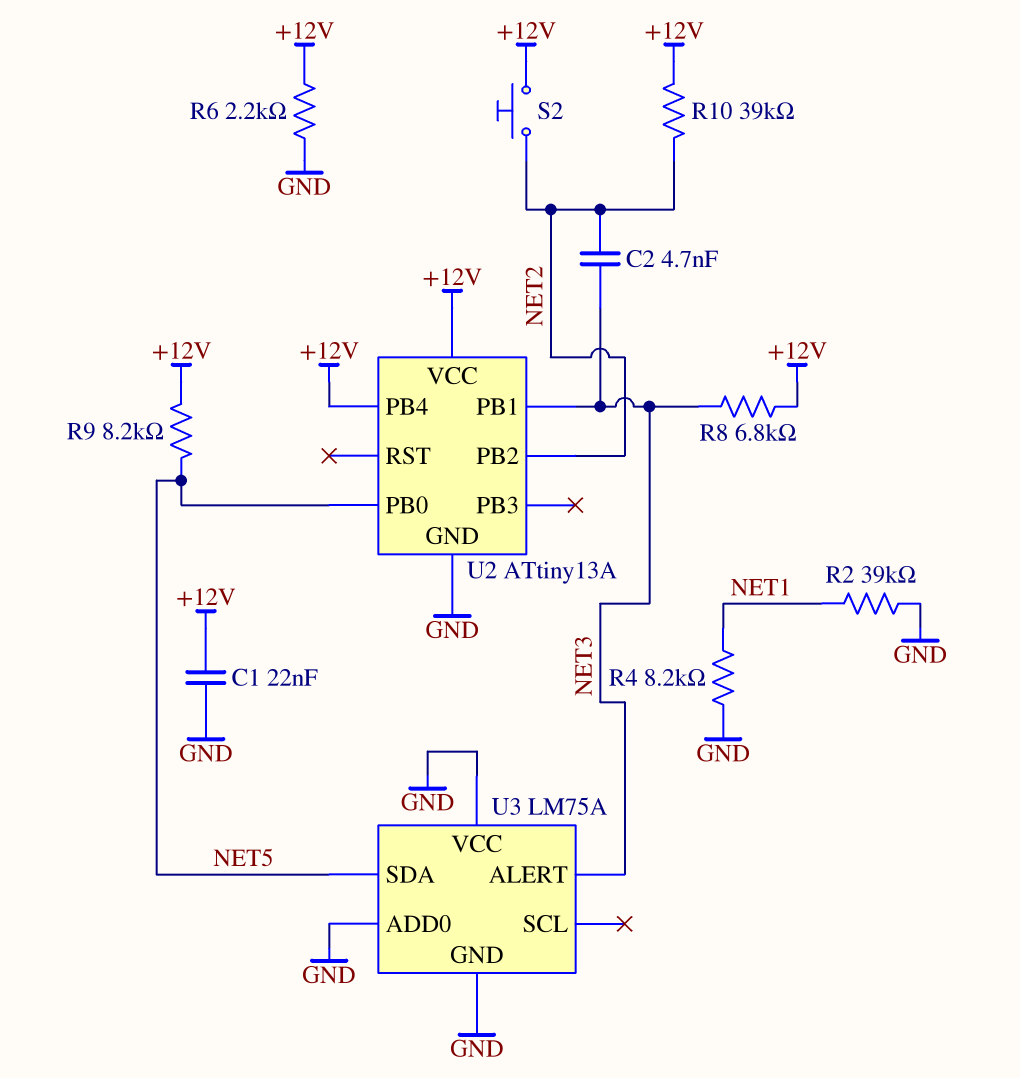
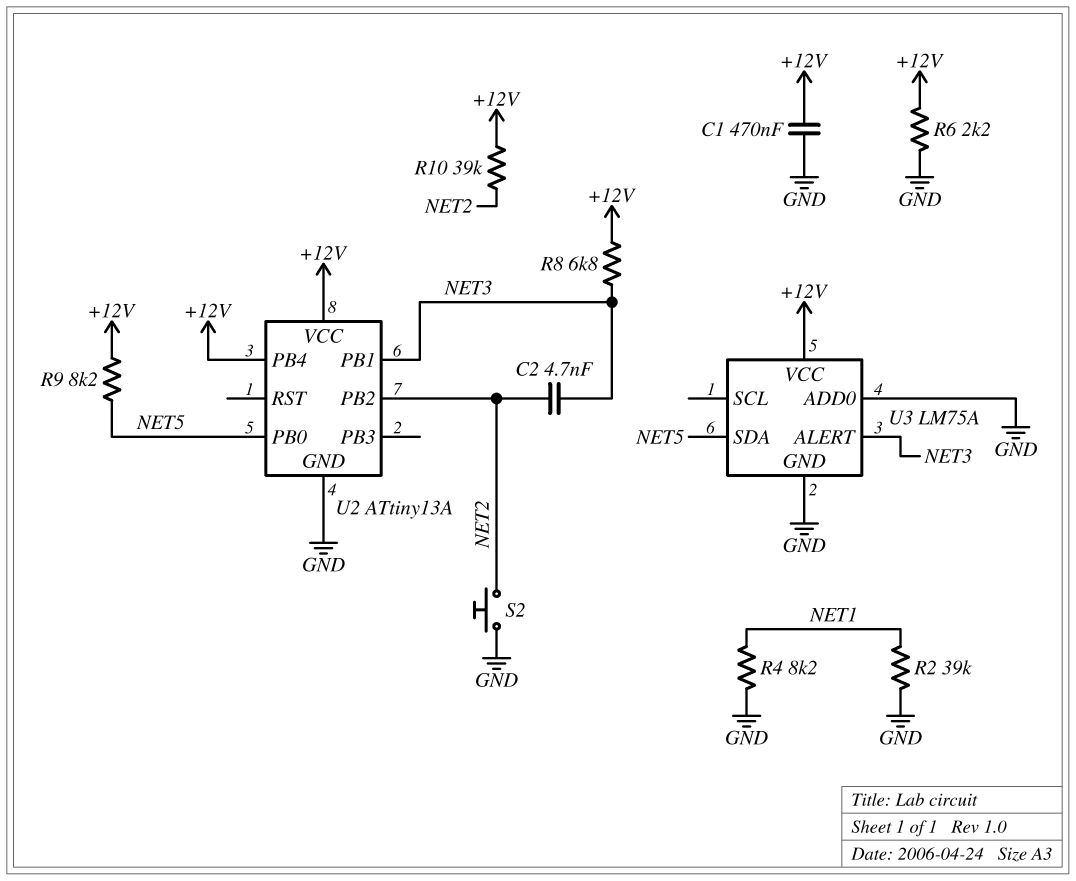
C1: 22nF (+12V, GND) -> 470nF (+12V, GND)
S2: button (+12V, NET2) -> button (GND, NET2)
U3 pin VCC: GND -> +12V

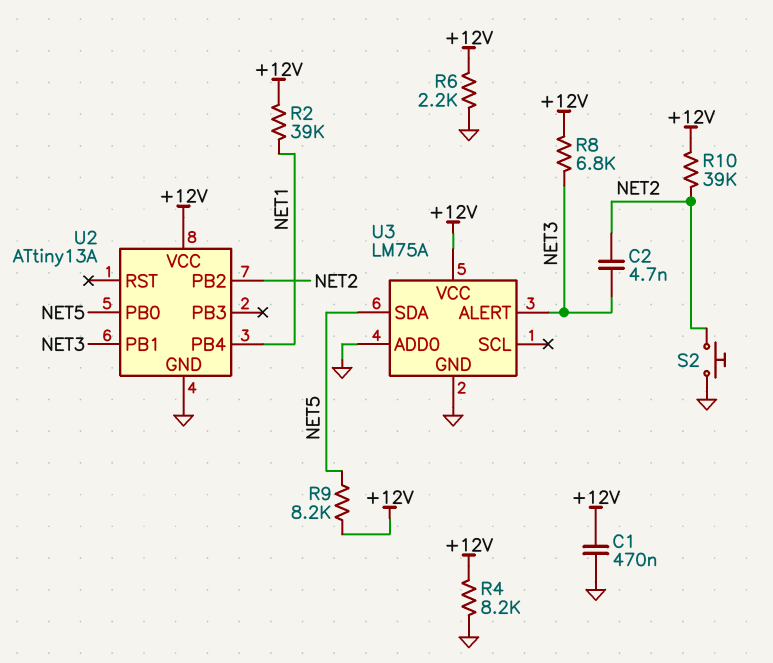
R2: 39k (GND, NET1) -> 39k (+12V, NET1)
R4: 8.2k (GND, NET1) -> 8.2k (+12V, GND)
U2 pin PB4: +12V -> NET1

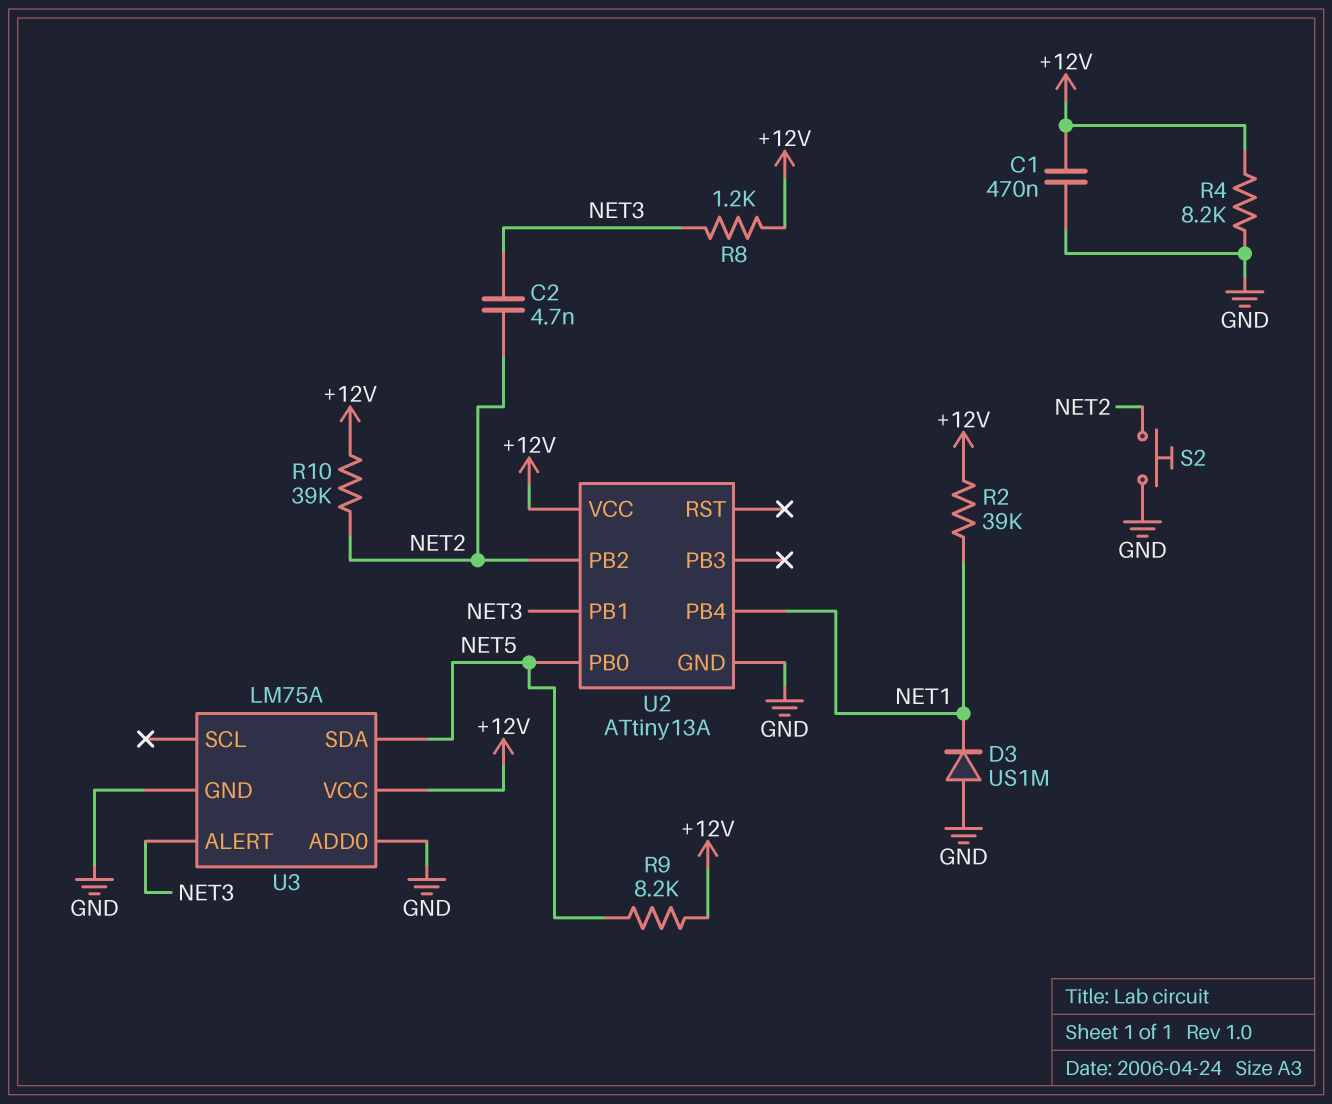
D3: none -> diode US1M (A GND, K NET1)
R6: 2.2k (+12V, GND) -> none
R8: 6.8k (+12V, NET3) -> 1.2k (+12V, NET3)

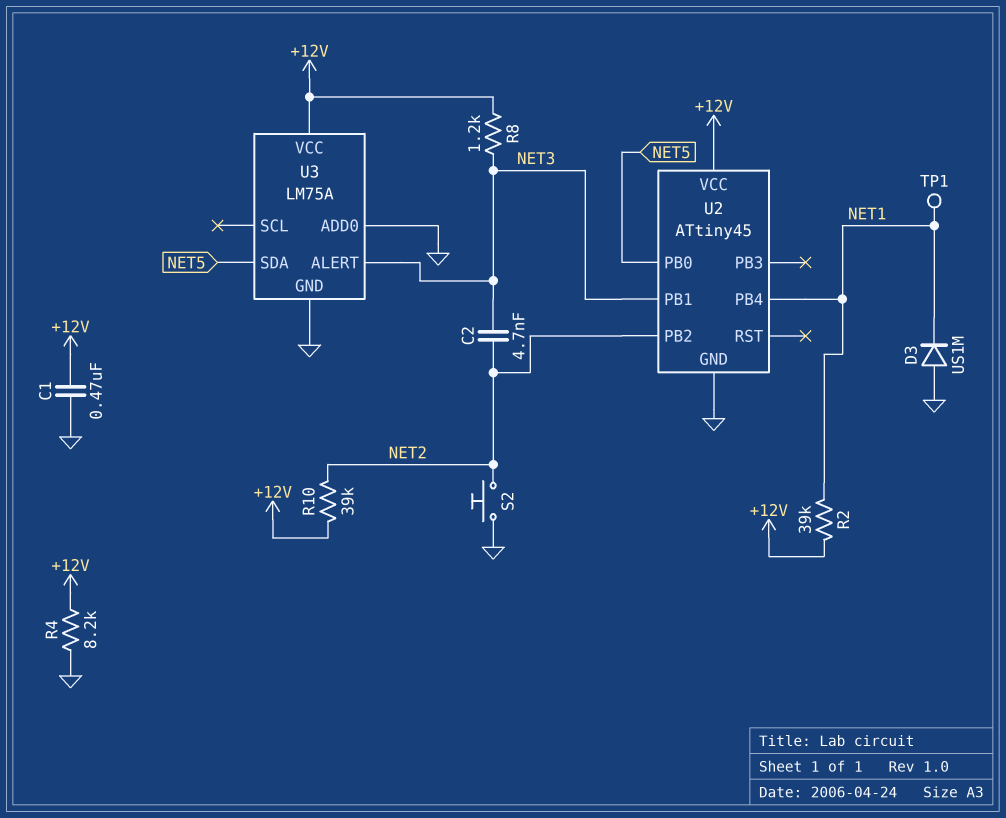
R9: 8.2k (+12V, NET5) -> none
TP1: none -> test point (NET1)
U2: ATtiny13A -> ATtiny45

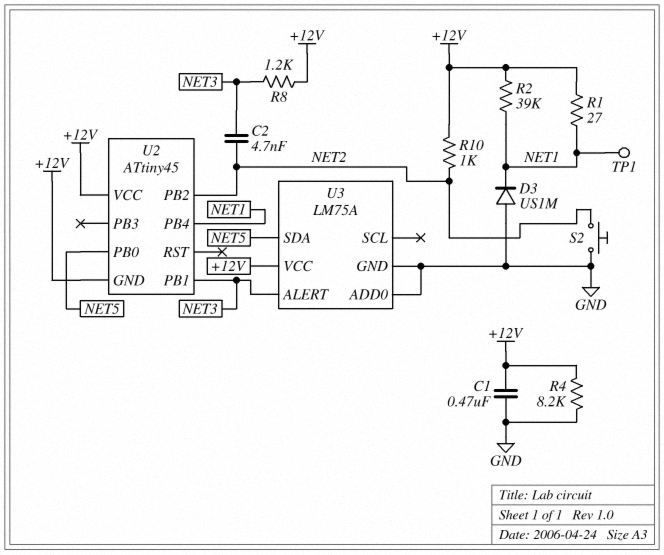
R1: none -> 27 (+12V, NET1)
R10: 39k (+12V, NET2) -> 1k (+12V, NET2)
U2 pin GND: GND -> +12V

